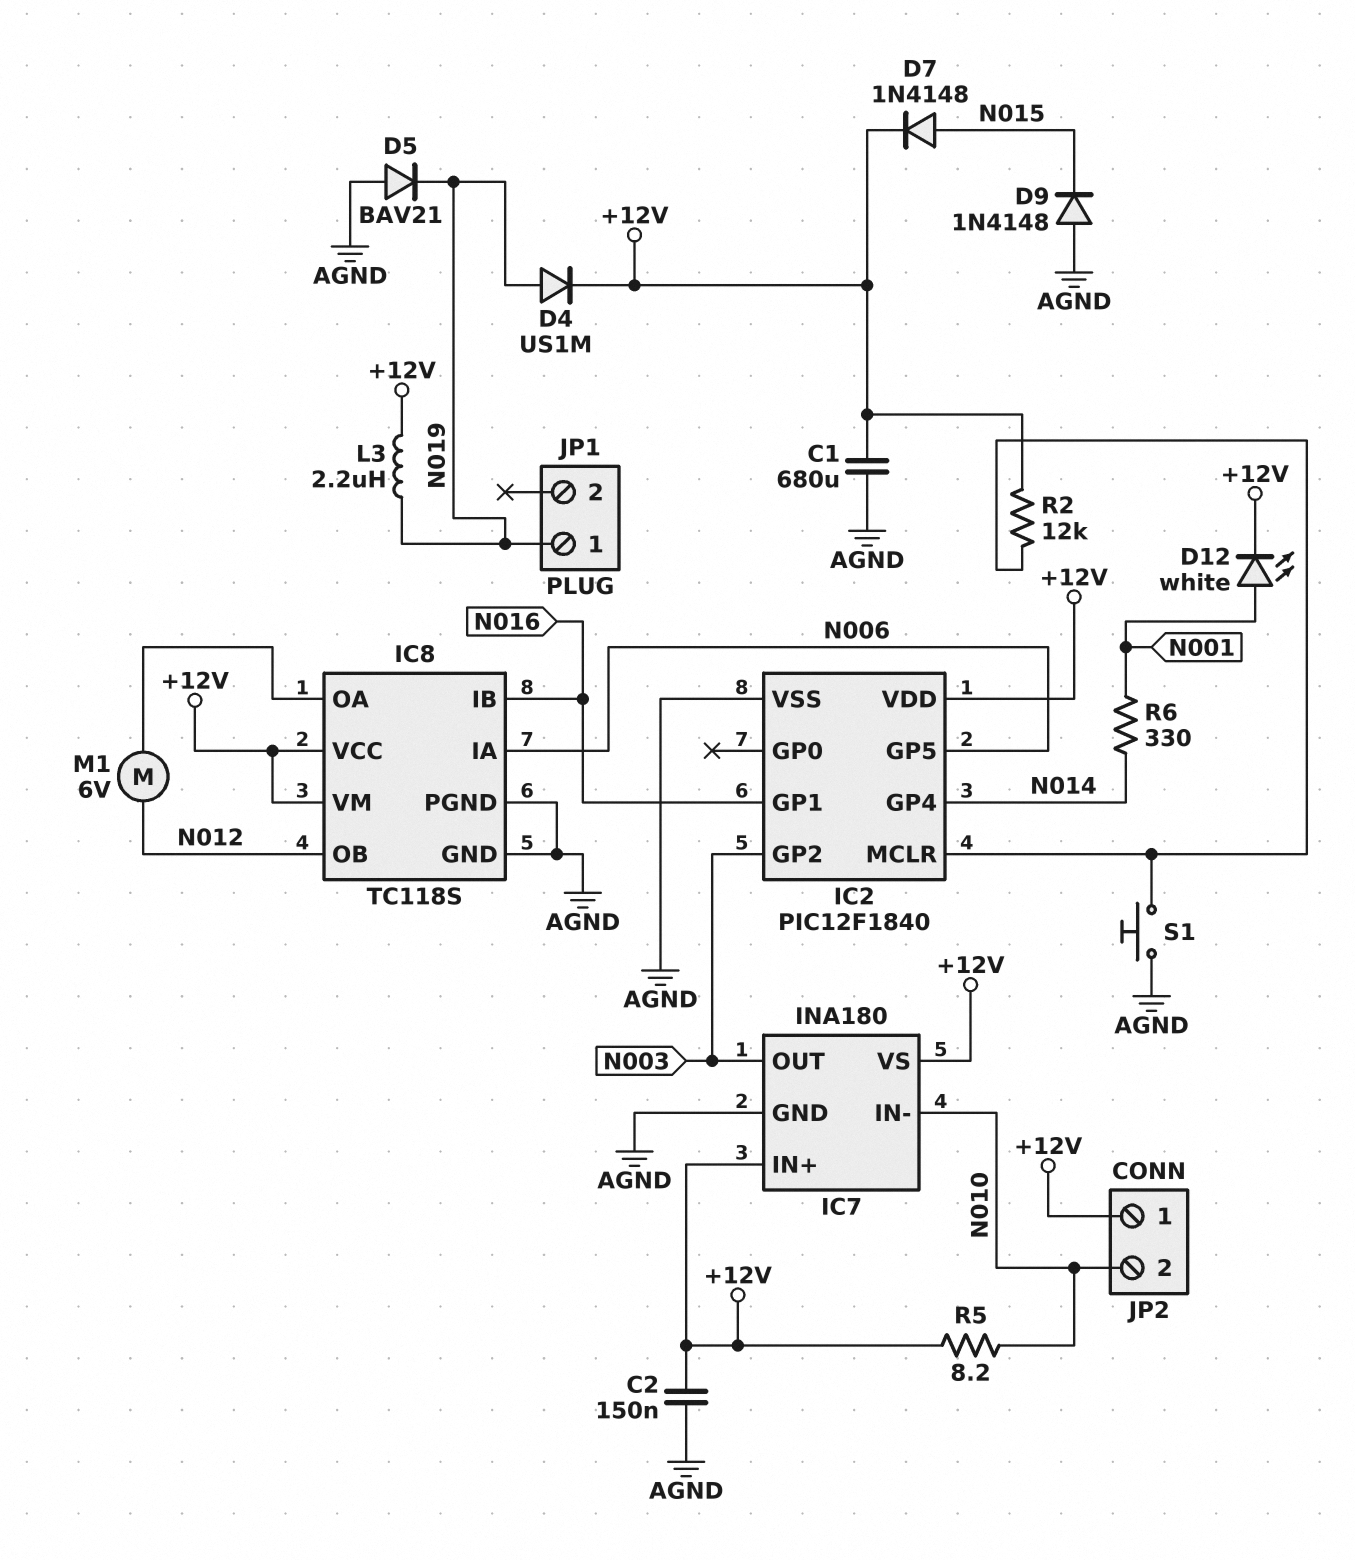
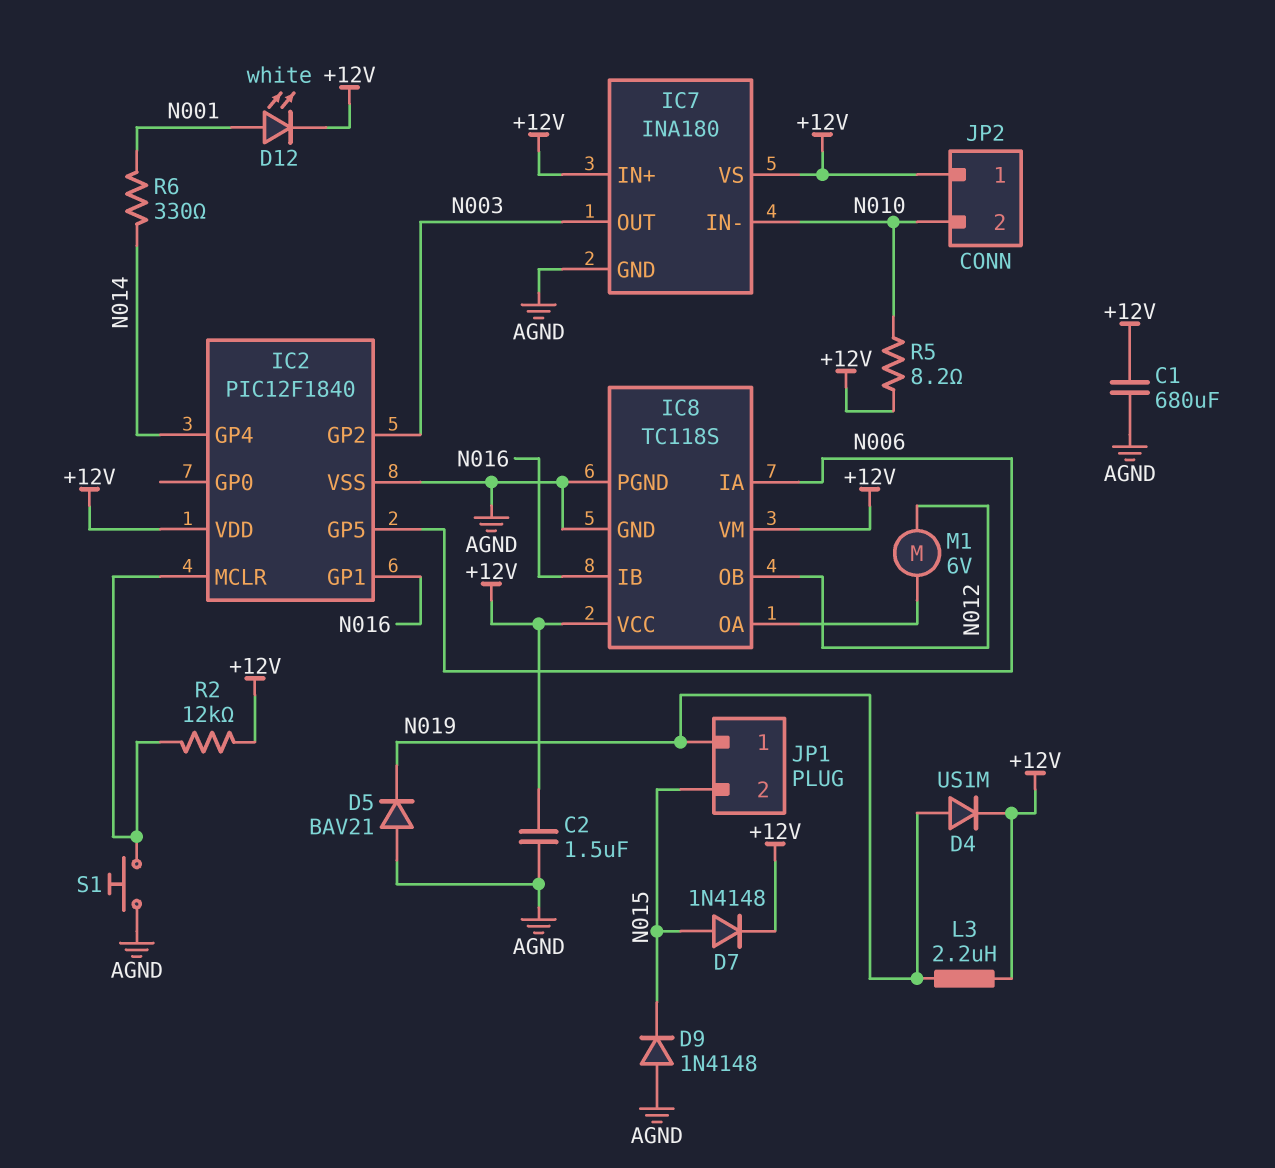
C2: 150nF (+12V, AGND) -> 1.5uF (+12V, AGND)
JP1 pin 2: none -> N015

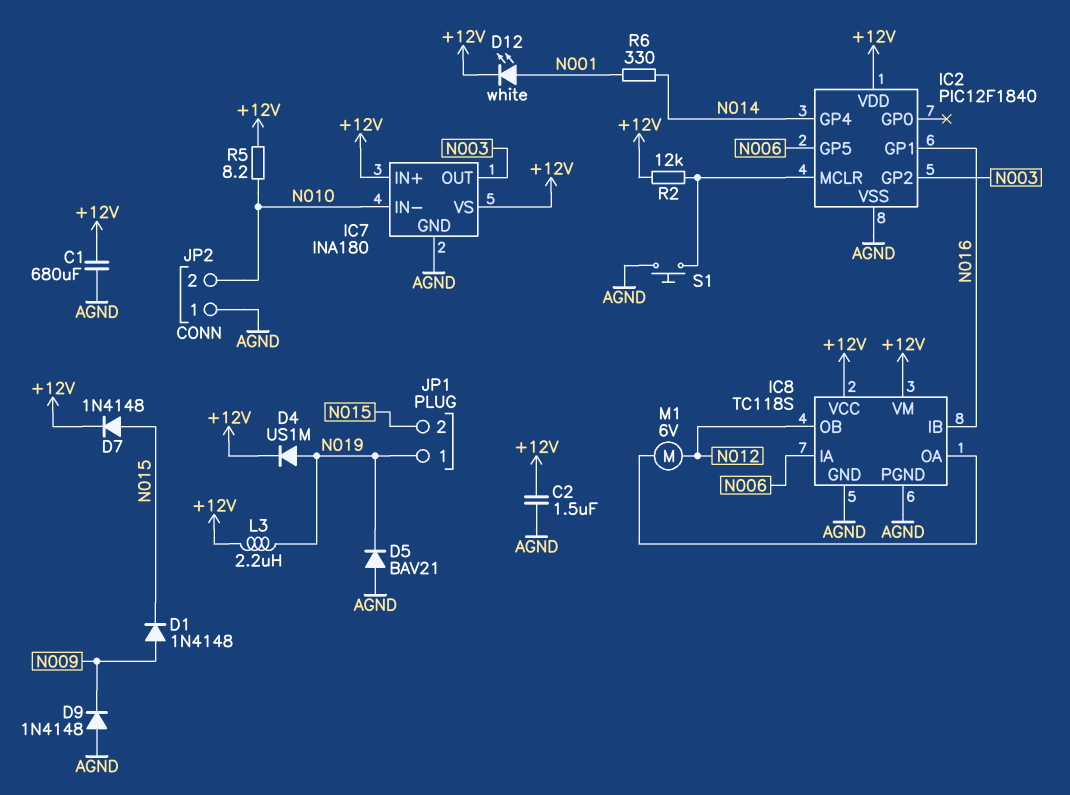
D1: none -> diode 1N4148 (A N009, K N015)
D9: diode 1N4148 (A AGND, K N015) -> diode 1N4148 (A AGND, K N009)
JP2 pin 1: +12V -> AGND

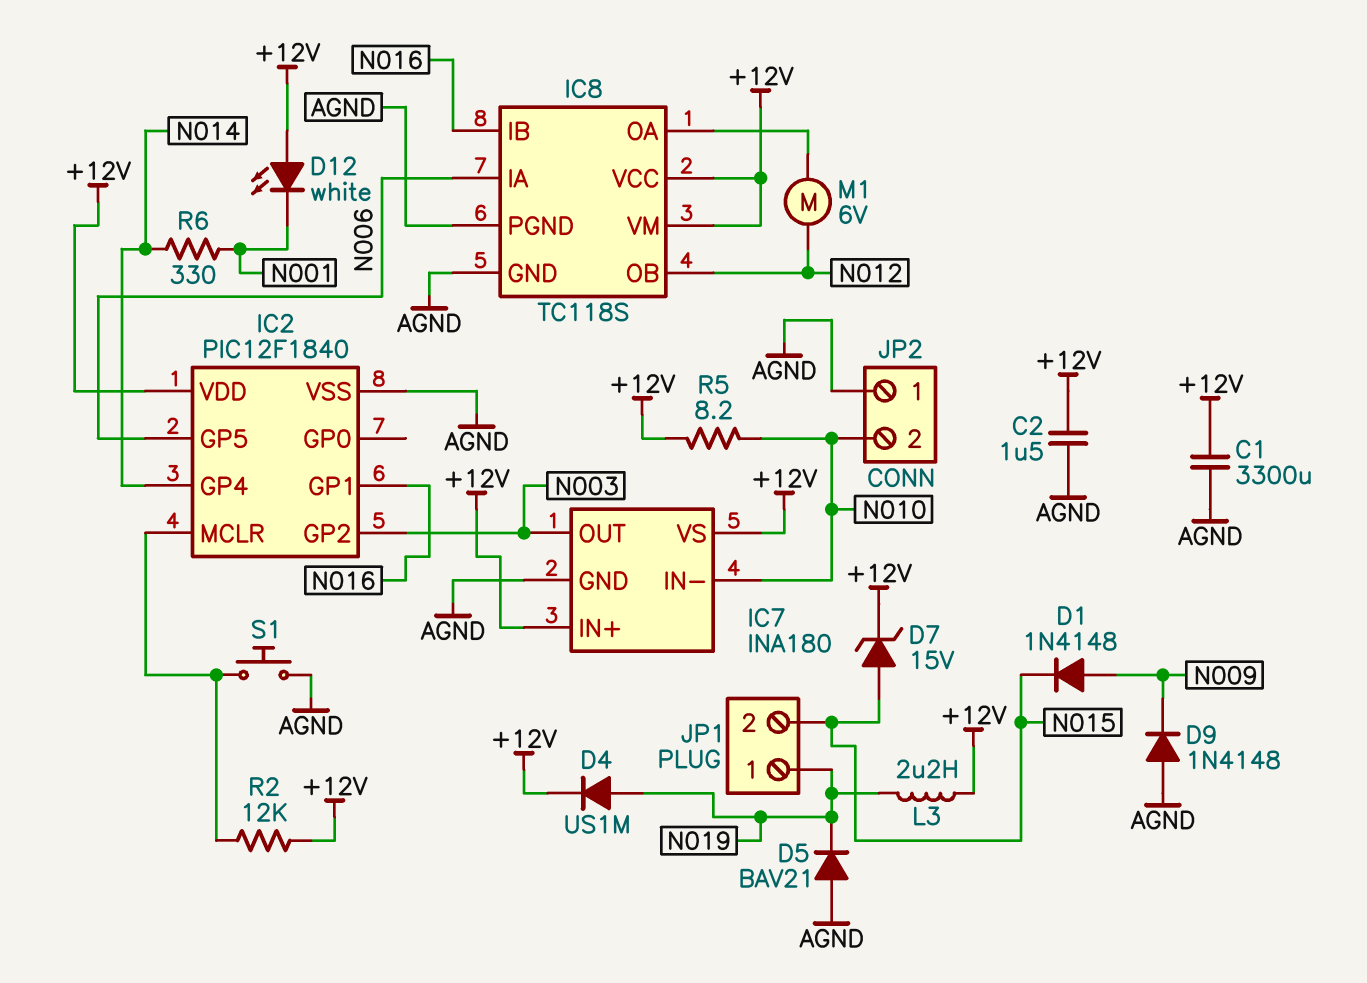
C1: 680uF (+12V, AGND) -> 3300uF (+12V, AGND)
D7: diode 1N4148 (A N015, K +12V) -> zener 15V (A N015, K +12V)
D12: LED white (A N001, K +12V) -> LED white (A +12V, K N001)

